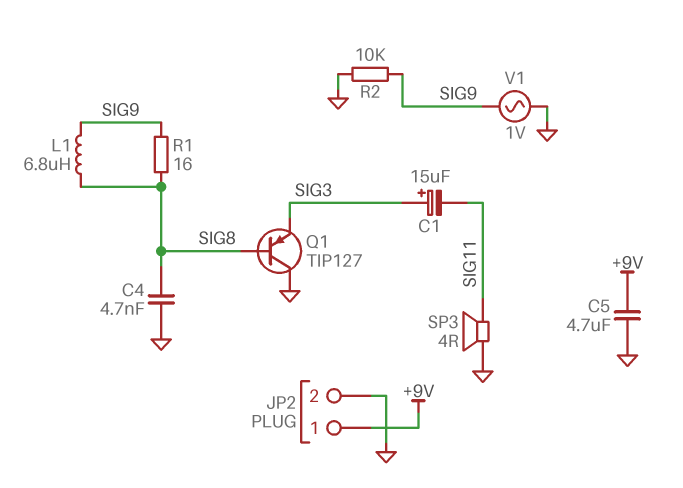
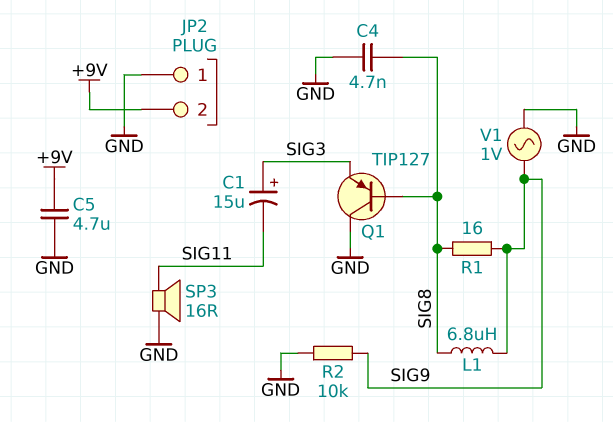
JP2 pin 1: +9V -> GND
JP2 pin 2: GND -> +9V
SP3: speaker 4R (GND, SIG11) -> speaker 16R (GND, SIG11)

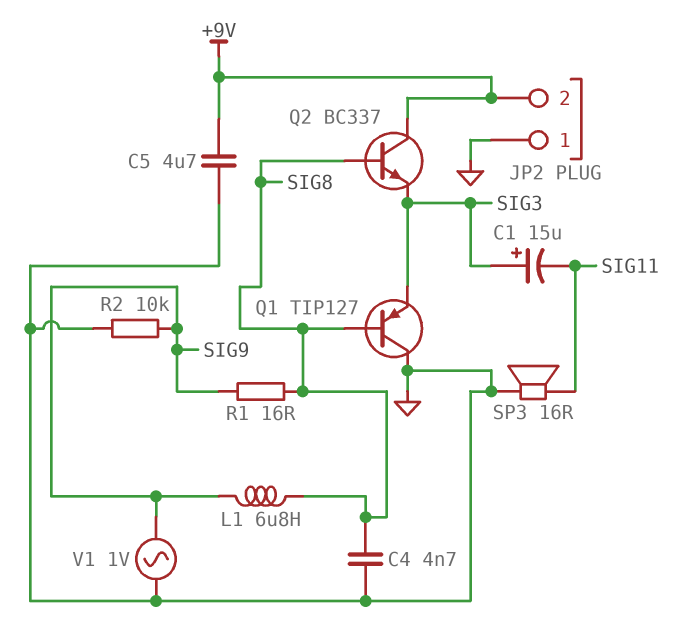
Q2: none -> NPN BC337 (B SIG8, C +9V, E SIG3)

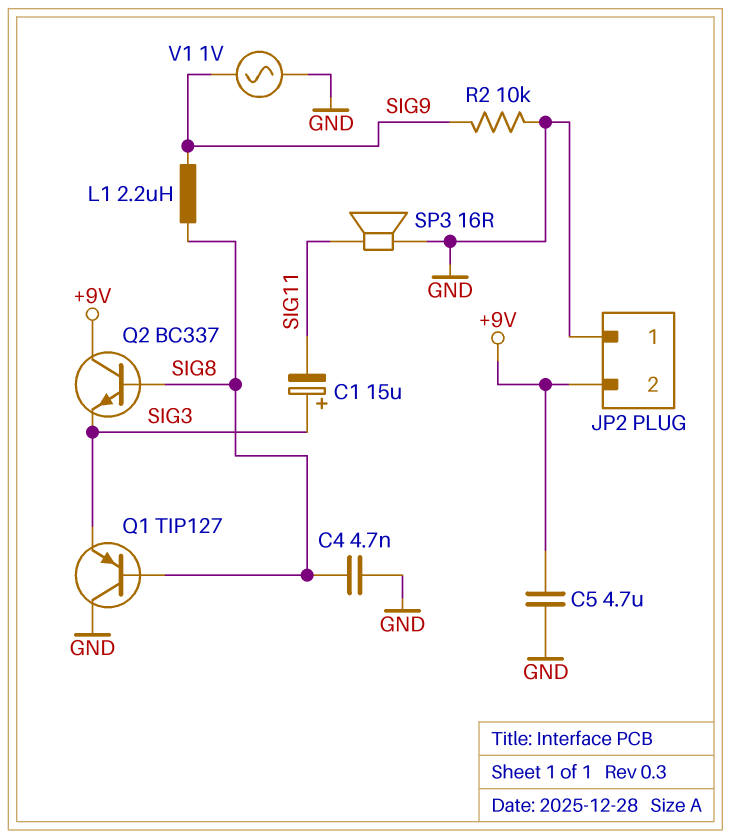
L1: 6.8uH (SIG8, SIG9) -> 2.2uH (SIG8, SIG9)
R1: 16 (SIG8, SIG9) -> none

